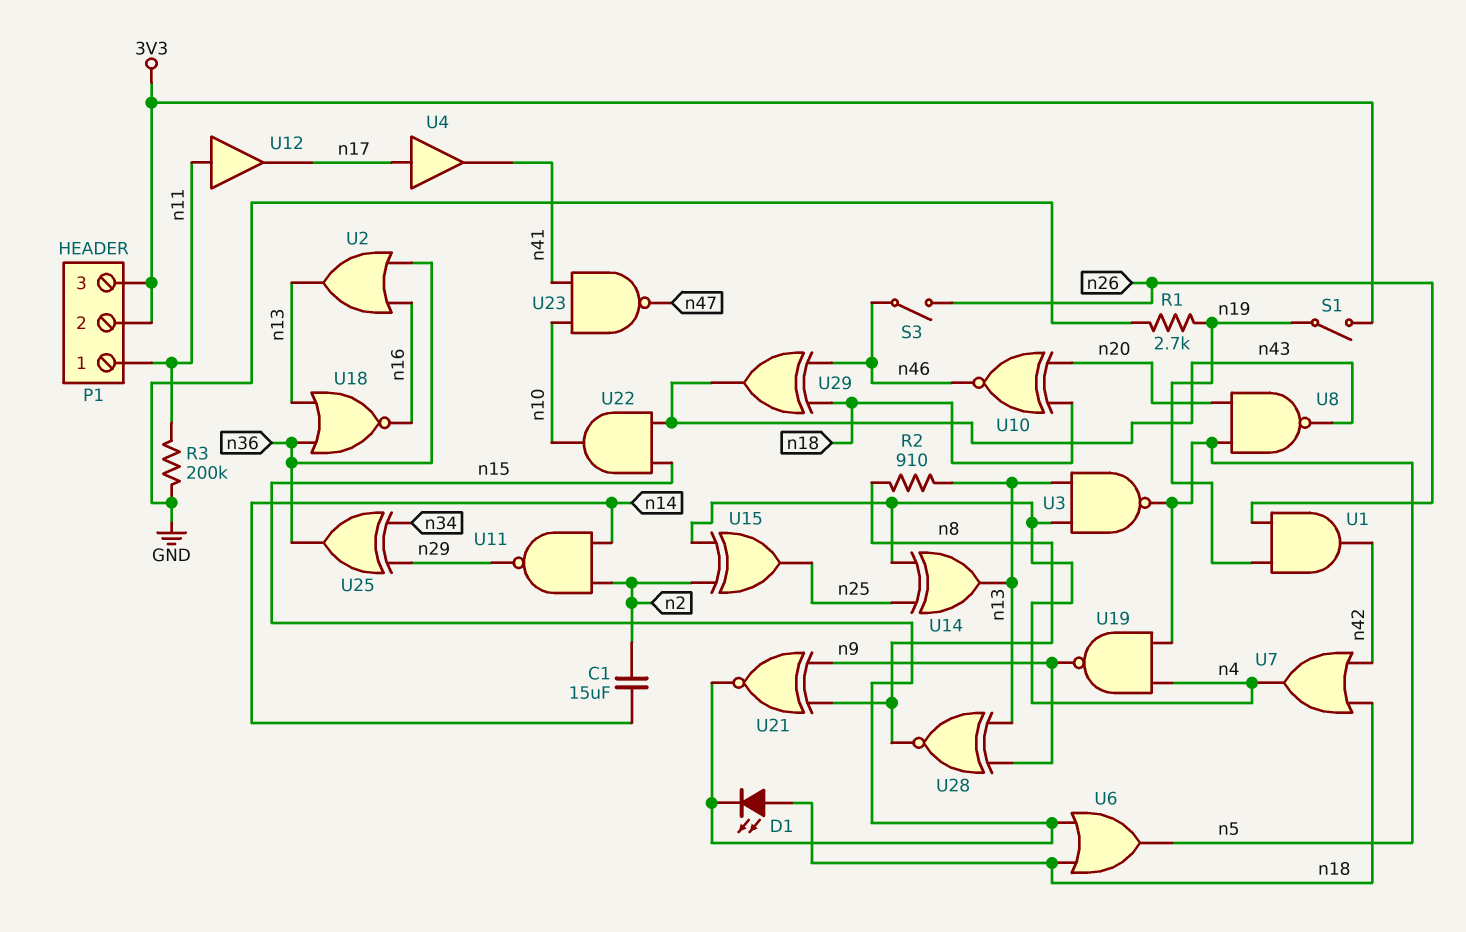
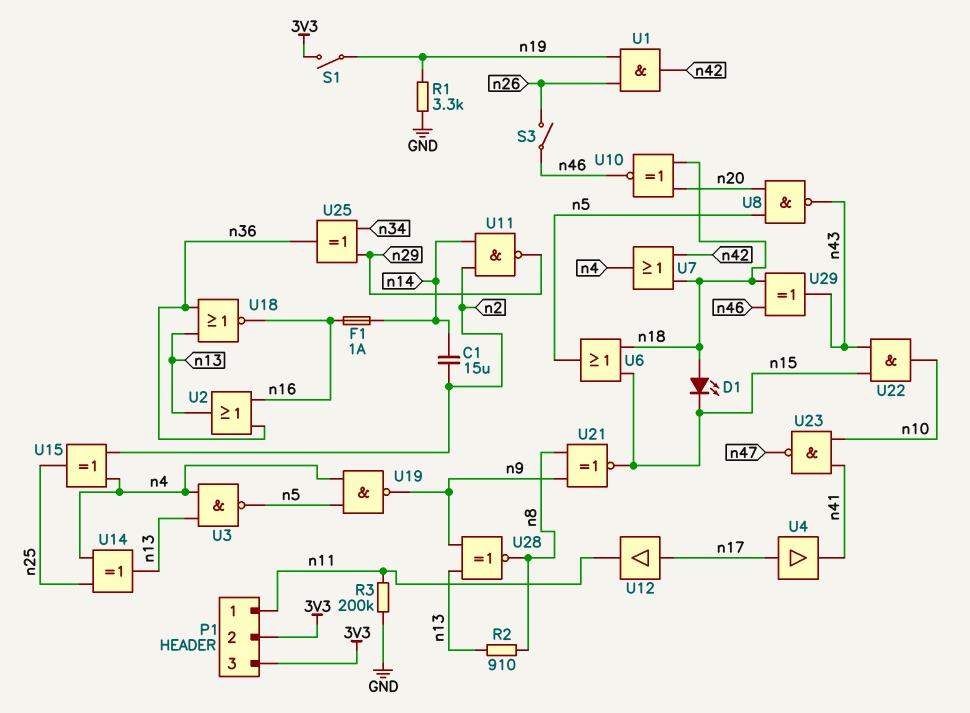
F1: none -> 1A (n14, n16)
R1: 2.7k (GND, n19) -> 3.3k (GND, n19)
U12: buffer (in n11, out n17) -> buffer (in n17, out n11)

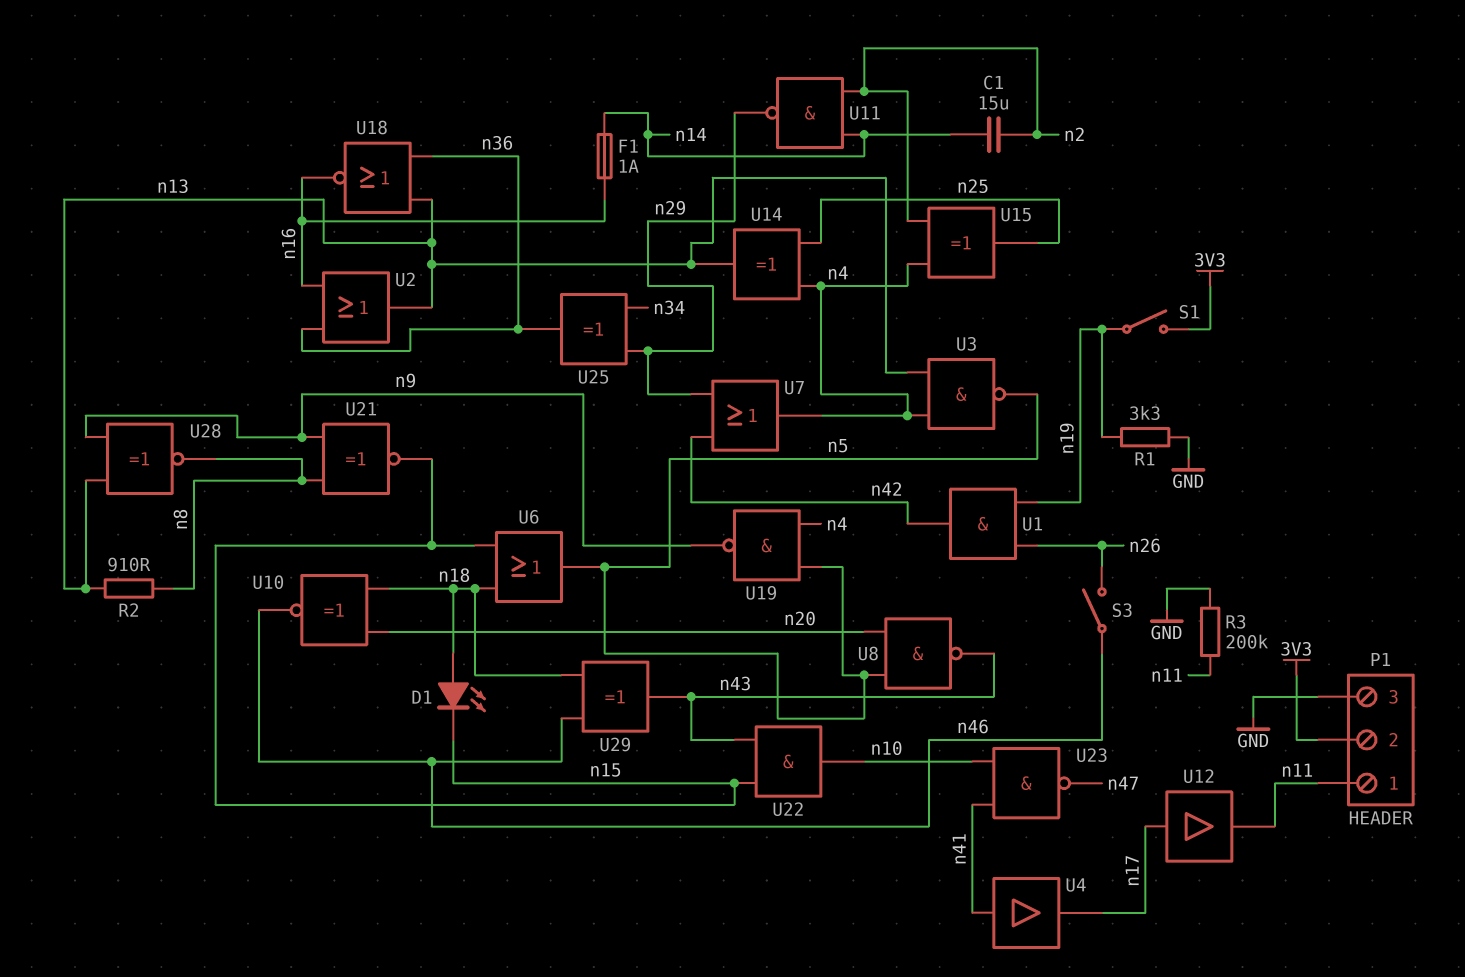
P1 pin 3: 3V3 -> GND
U4: buffer (in n17, out n41) -> buffer (in n41, out n17)
U7: OR (in n18, in n42, out n4) -> OR (in n29, in n42, out n4)

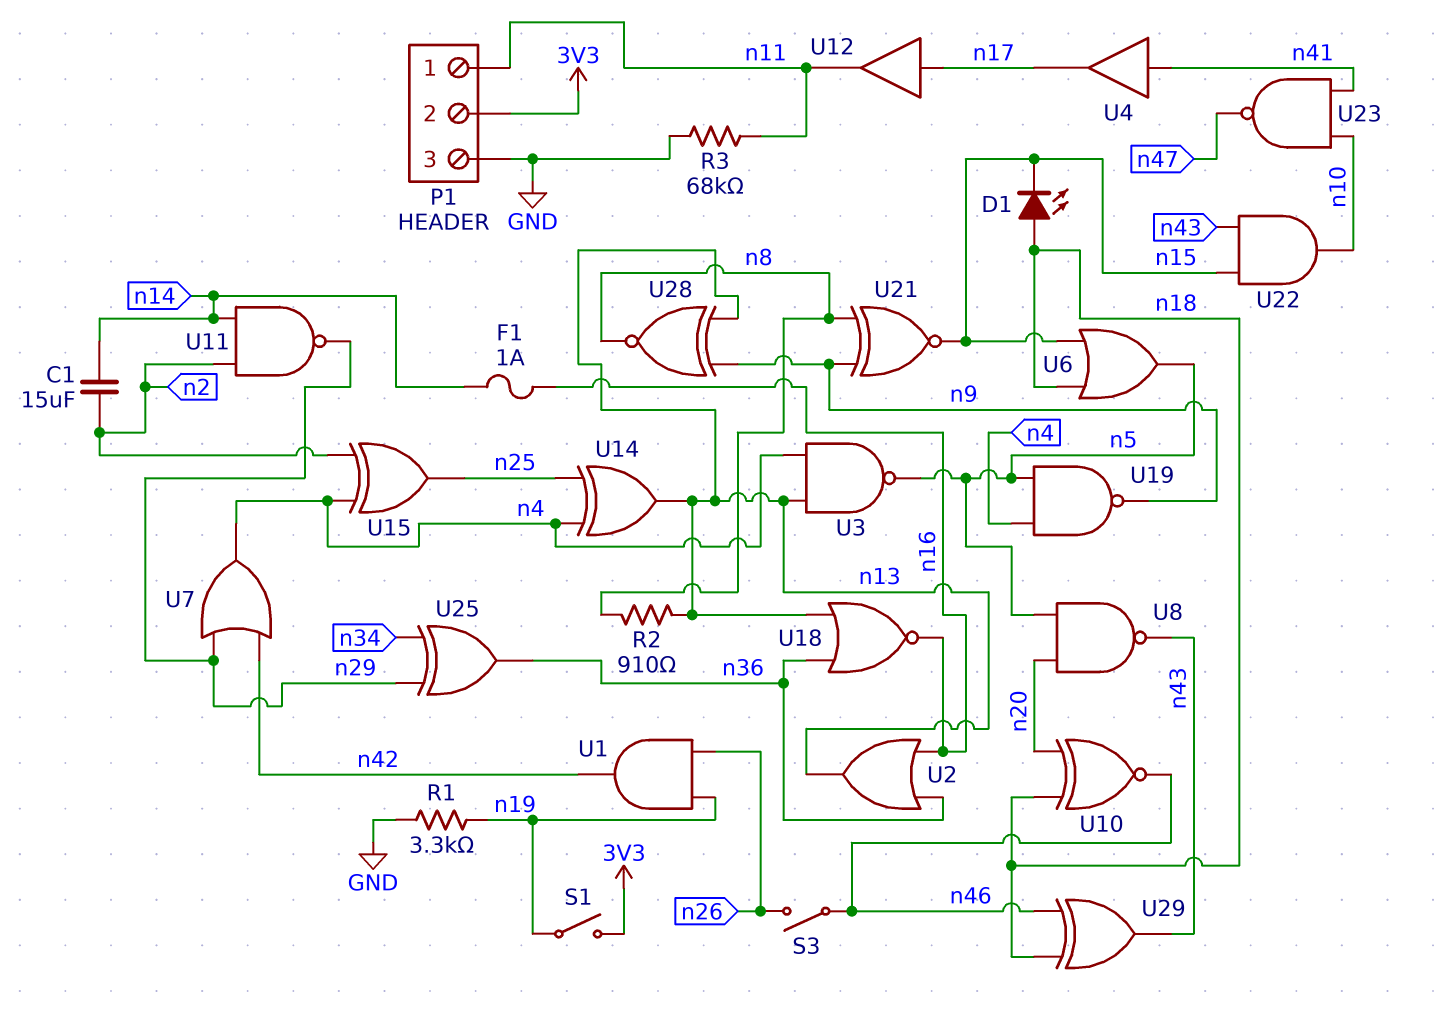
R3: 200k (GND, n11) -> 68k (GND, n11)

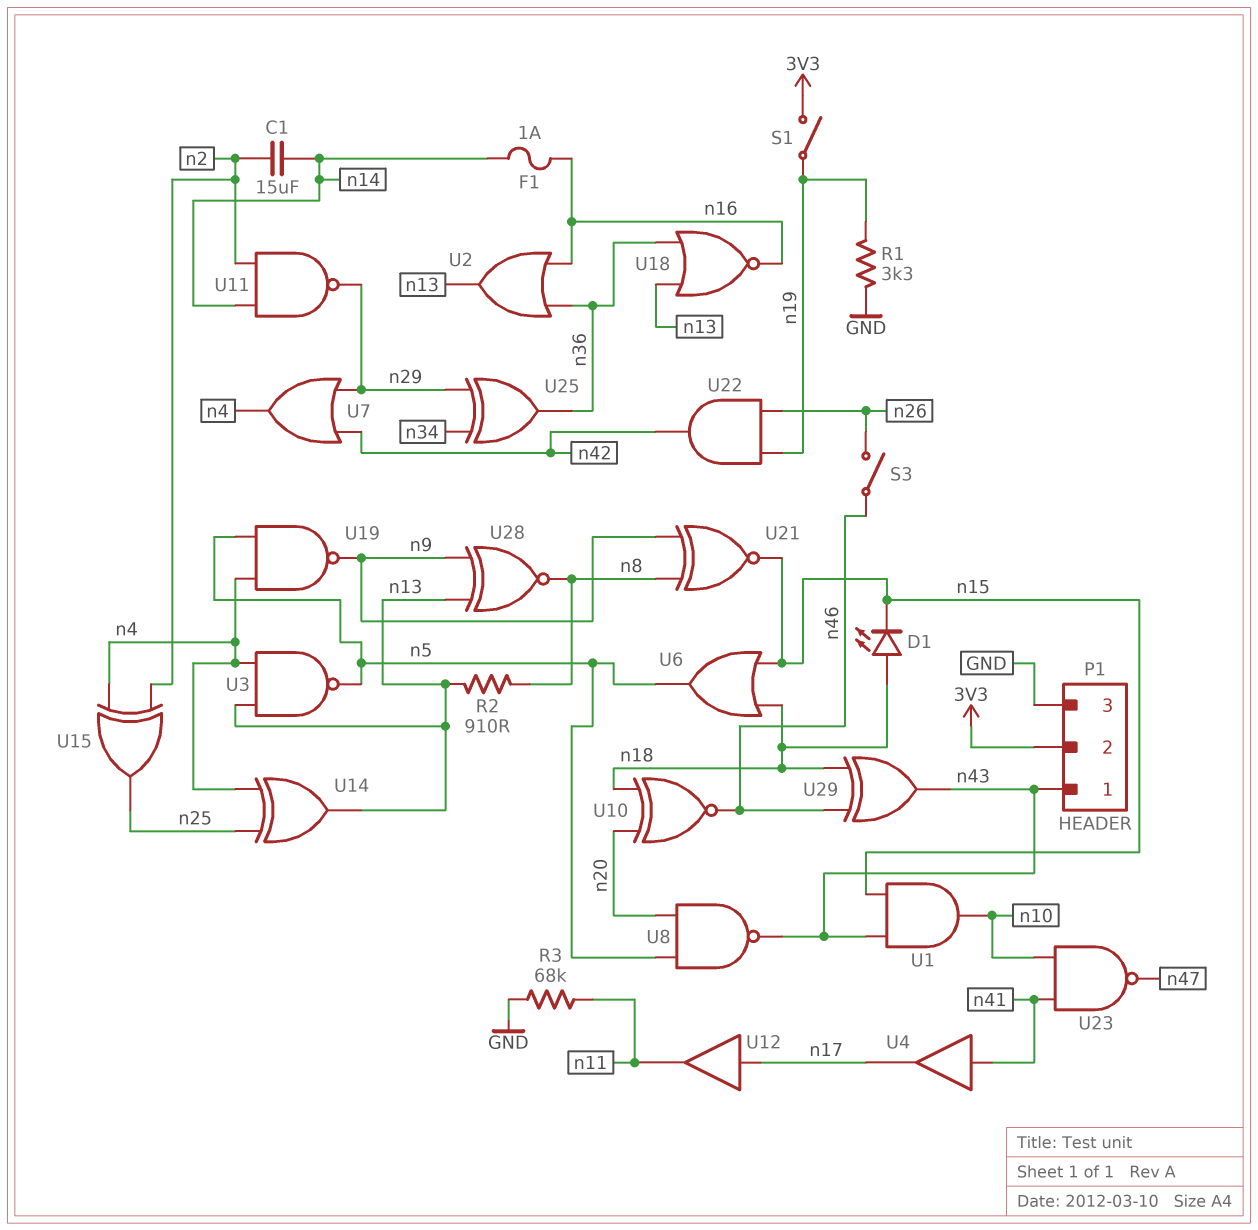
P1 pin 1: n11 -> n43
U1: AND (in n19, in n26, out n42) -> AND (in n15, in n43, out n10)
U22: AND (in n15, in n43, out n10) -> AND (in n19, in n26, out n42)

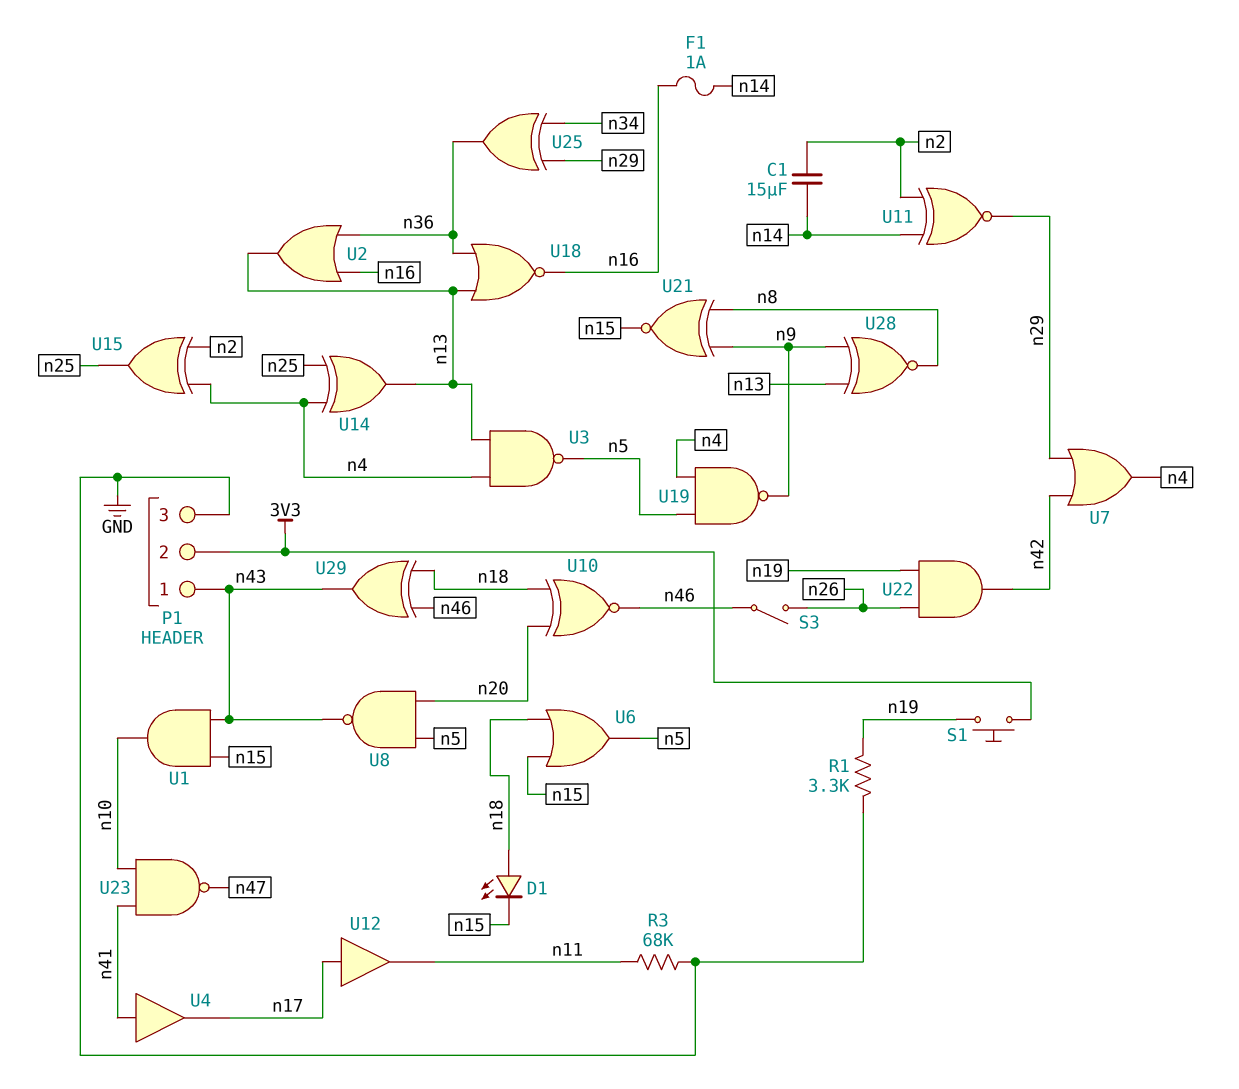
R2: 910 (n8, n13) -> none
S1: switch (3V3, n19) -> button (3V3, n19)
U11: NAND (in n2, in n14, out n29) -> XNOR (in n2, in n14, out n29)

